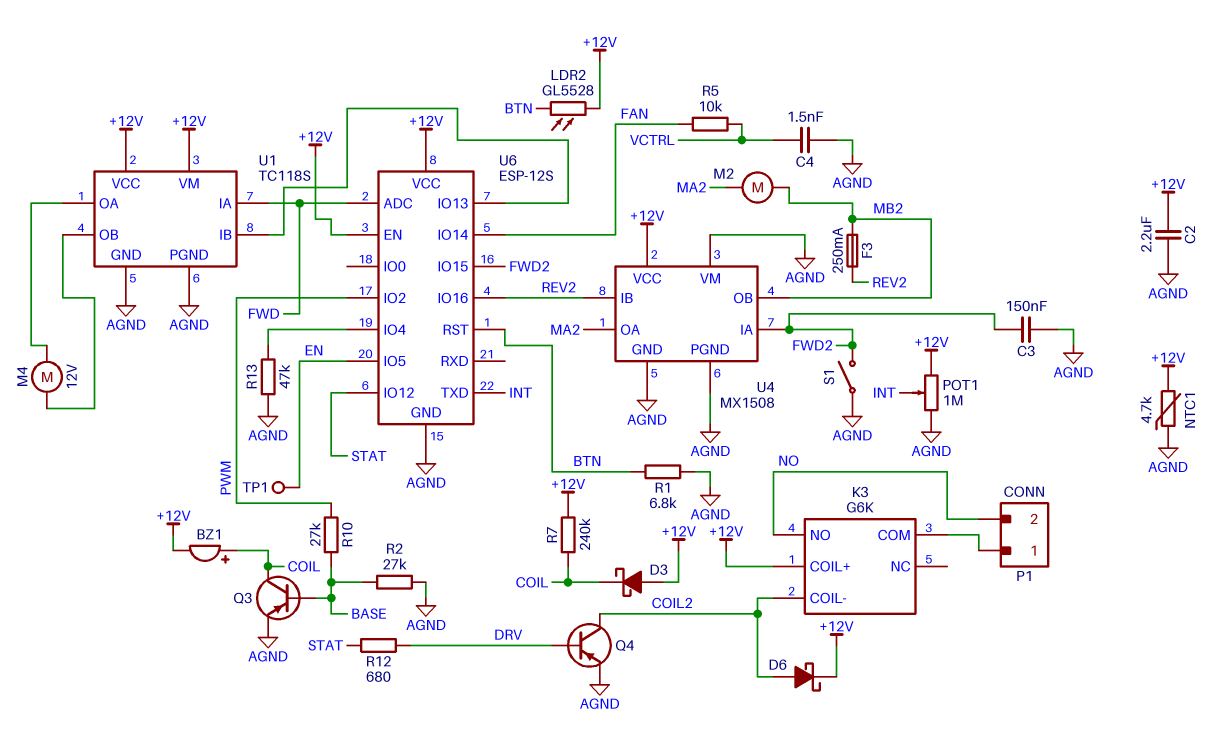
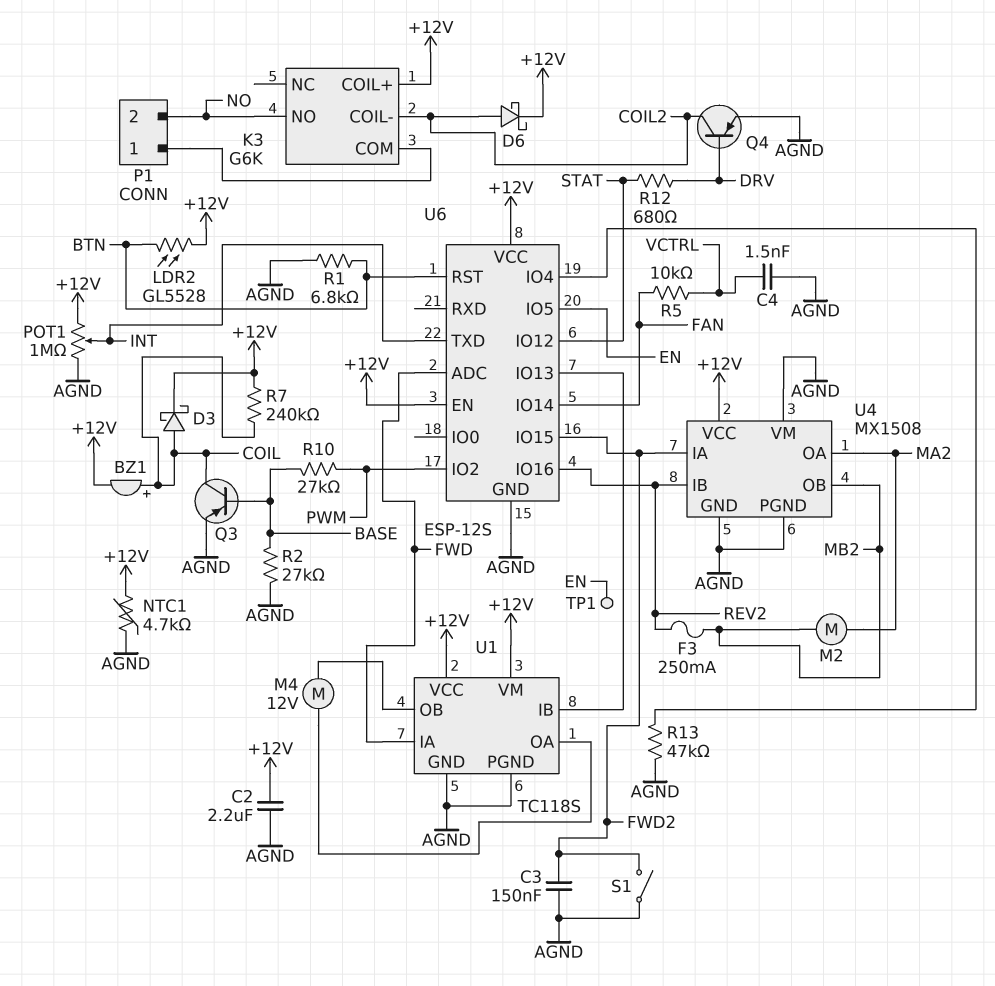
D3: schottky (A +12V, K COIL) -> schottky (A COIL, K +12V)

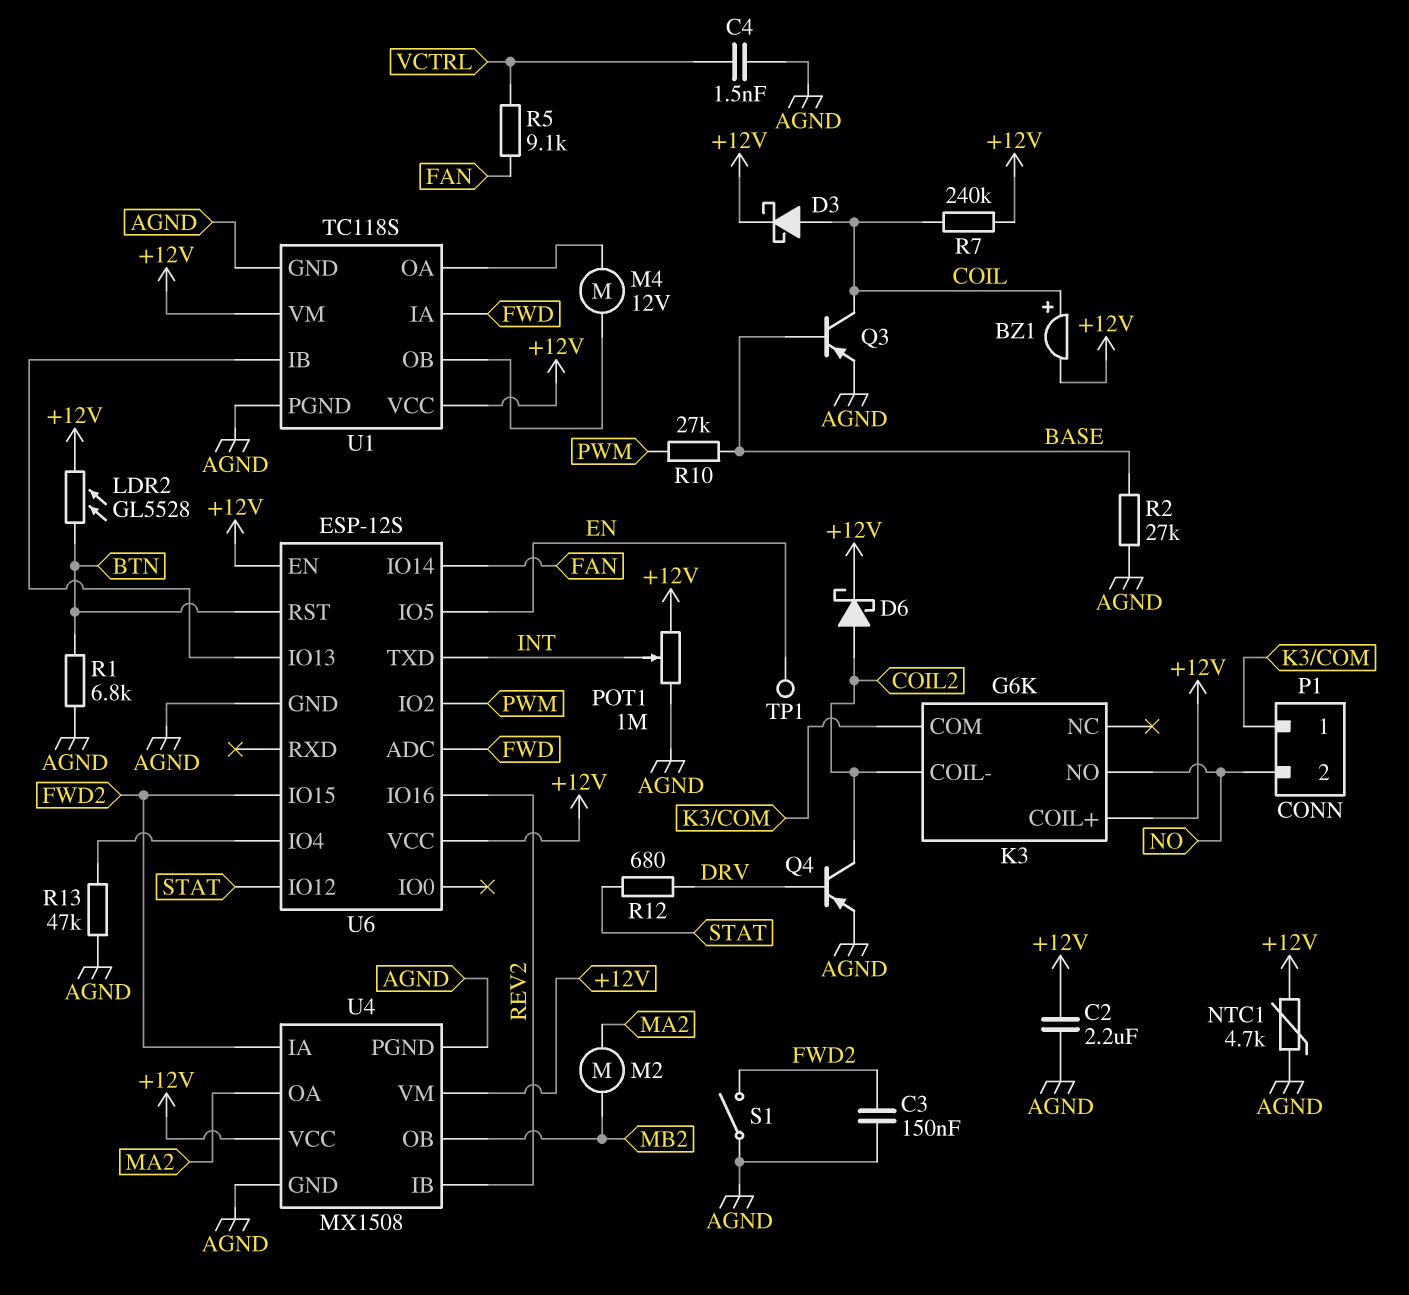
F3: 250mA (MB2, REV2) -> none
R5: 10k (FAN, VCTRL) -> 9.1k (FAN, VCTRL)
U4 pin VM: AGND -> +12V

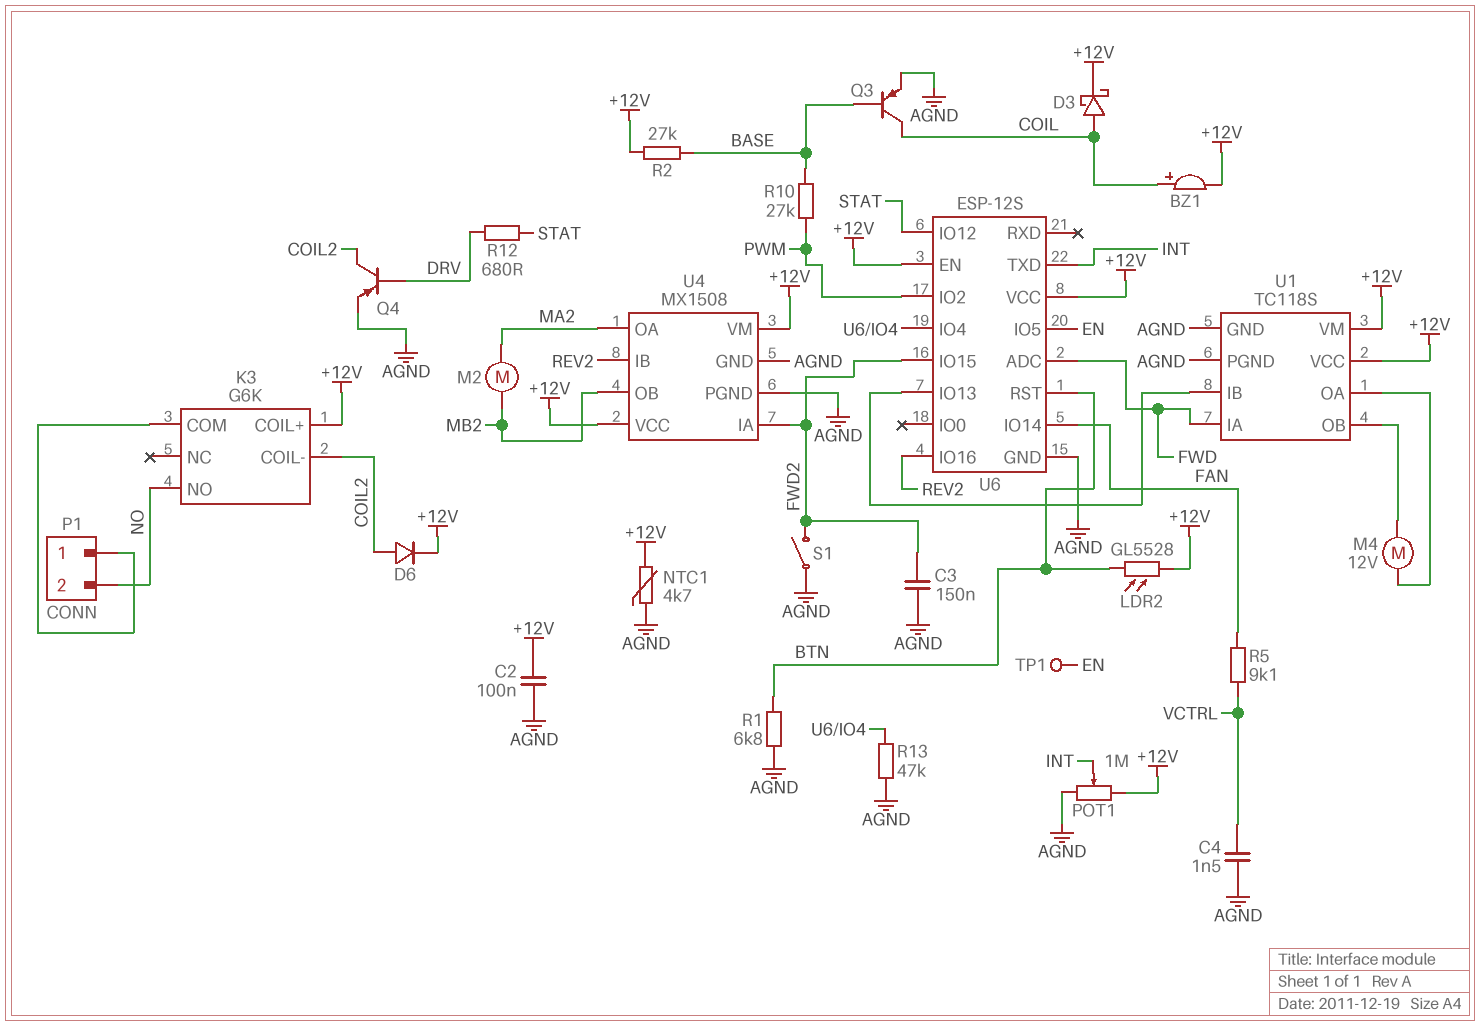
C2: 2.2uF (+12V, AGND) -> 100nF (+12V, AGND)
D6: schottky (A COIL2, K +12V) -> diode (A COIL2, K +12V)
R2: 27k (AGND, BASE) -> 27k (+12V, BASE)
R7: 240k (+12V, COIL) -> none

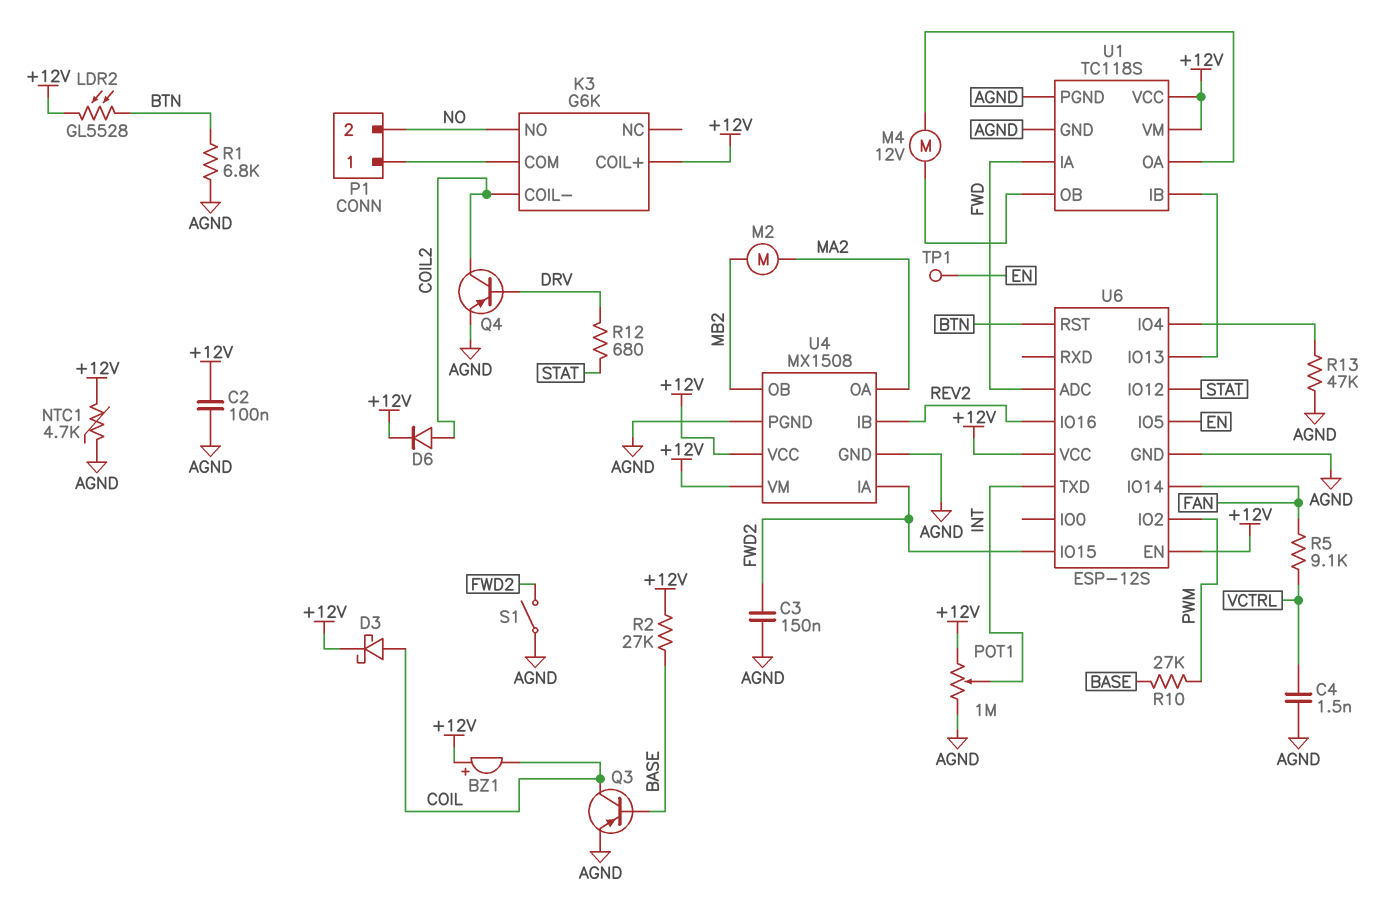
BZ1: buzzer (plus COIL, minus +12V) -> buzzer (plus +12V, minus COIL)

